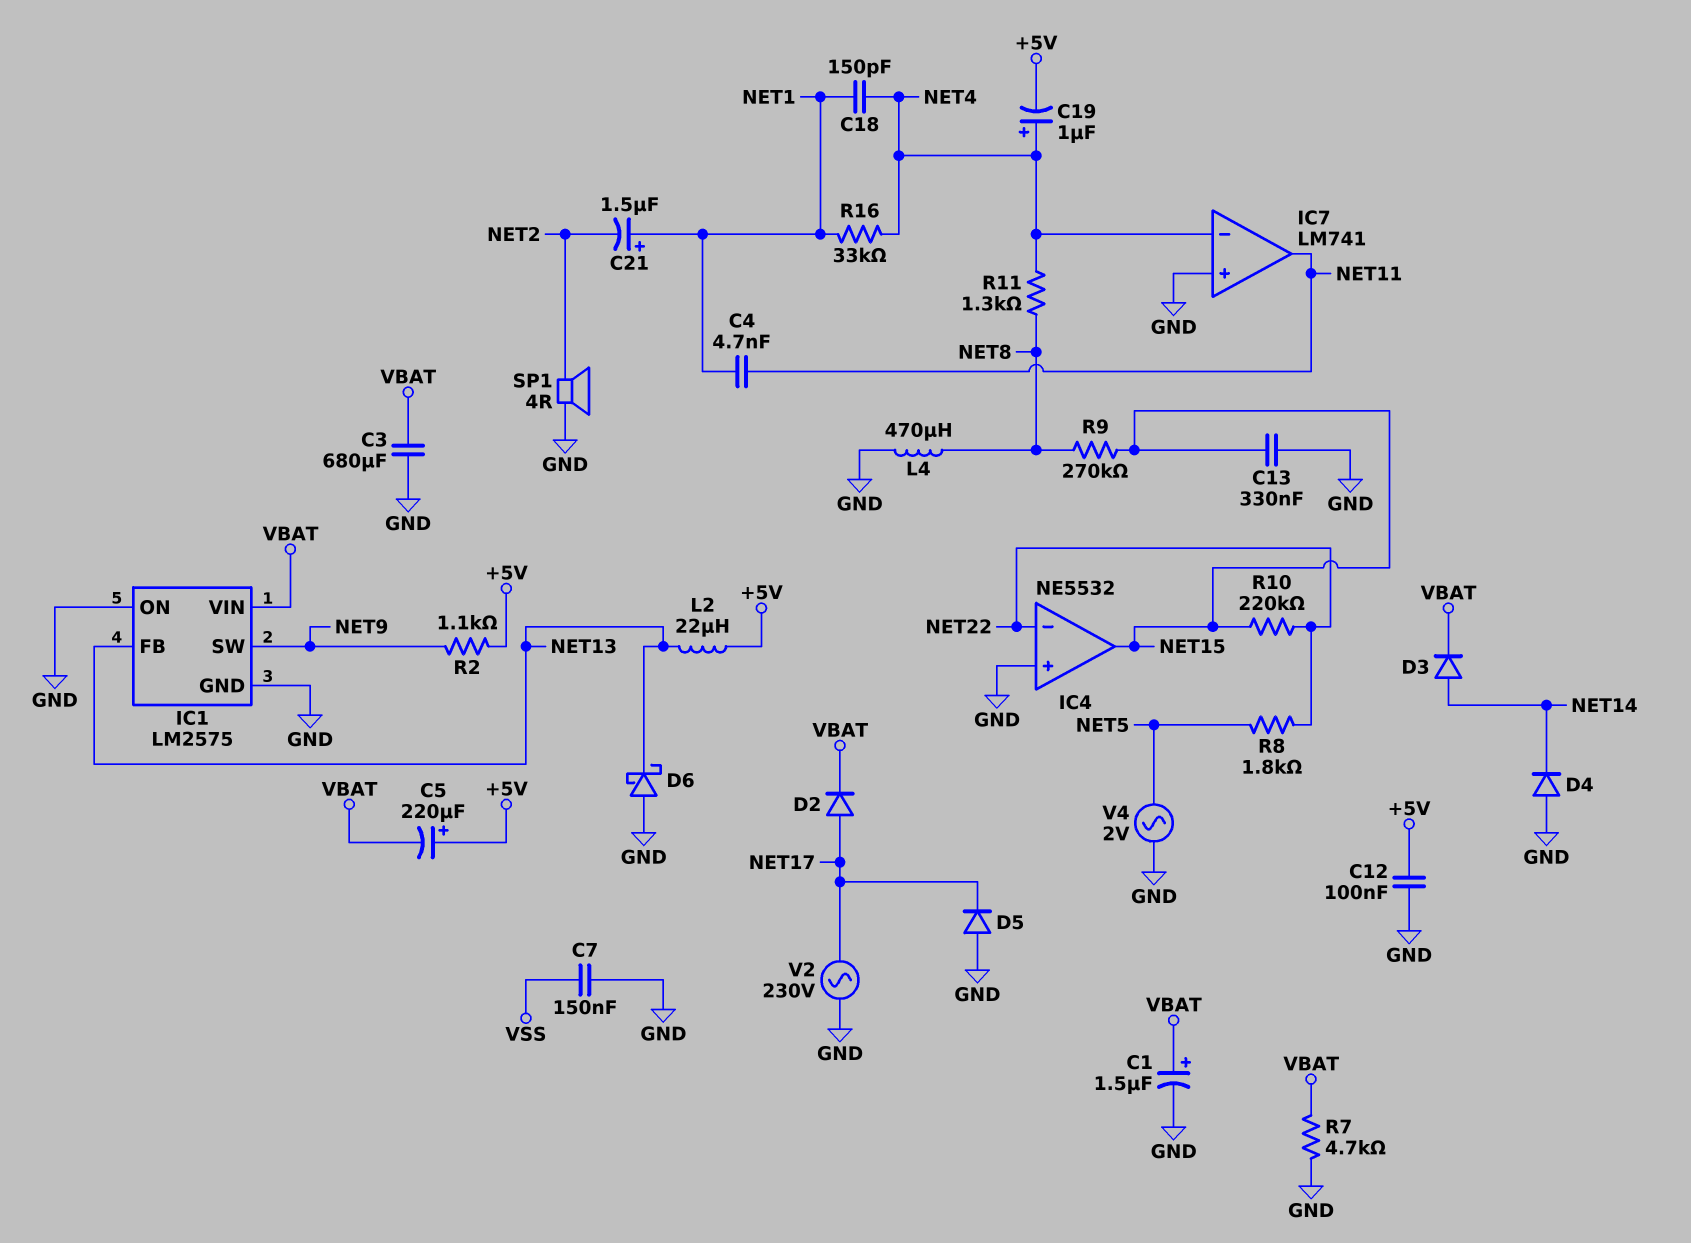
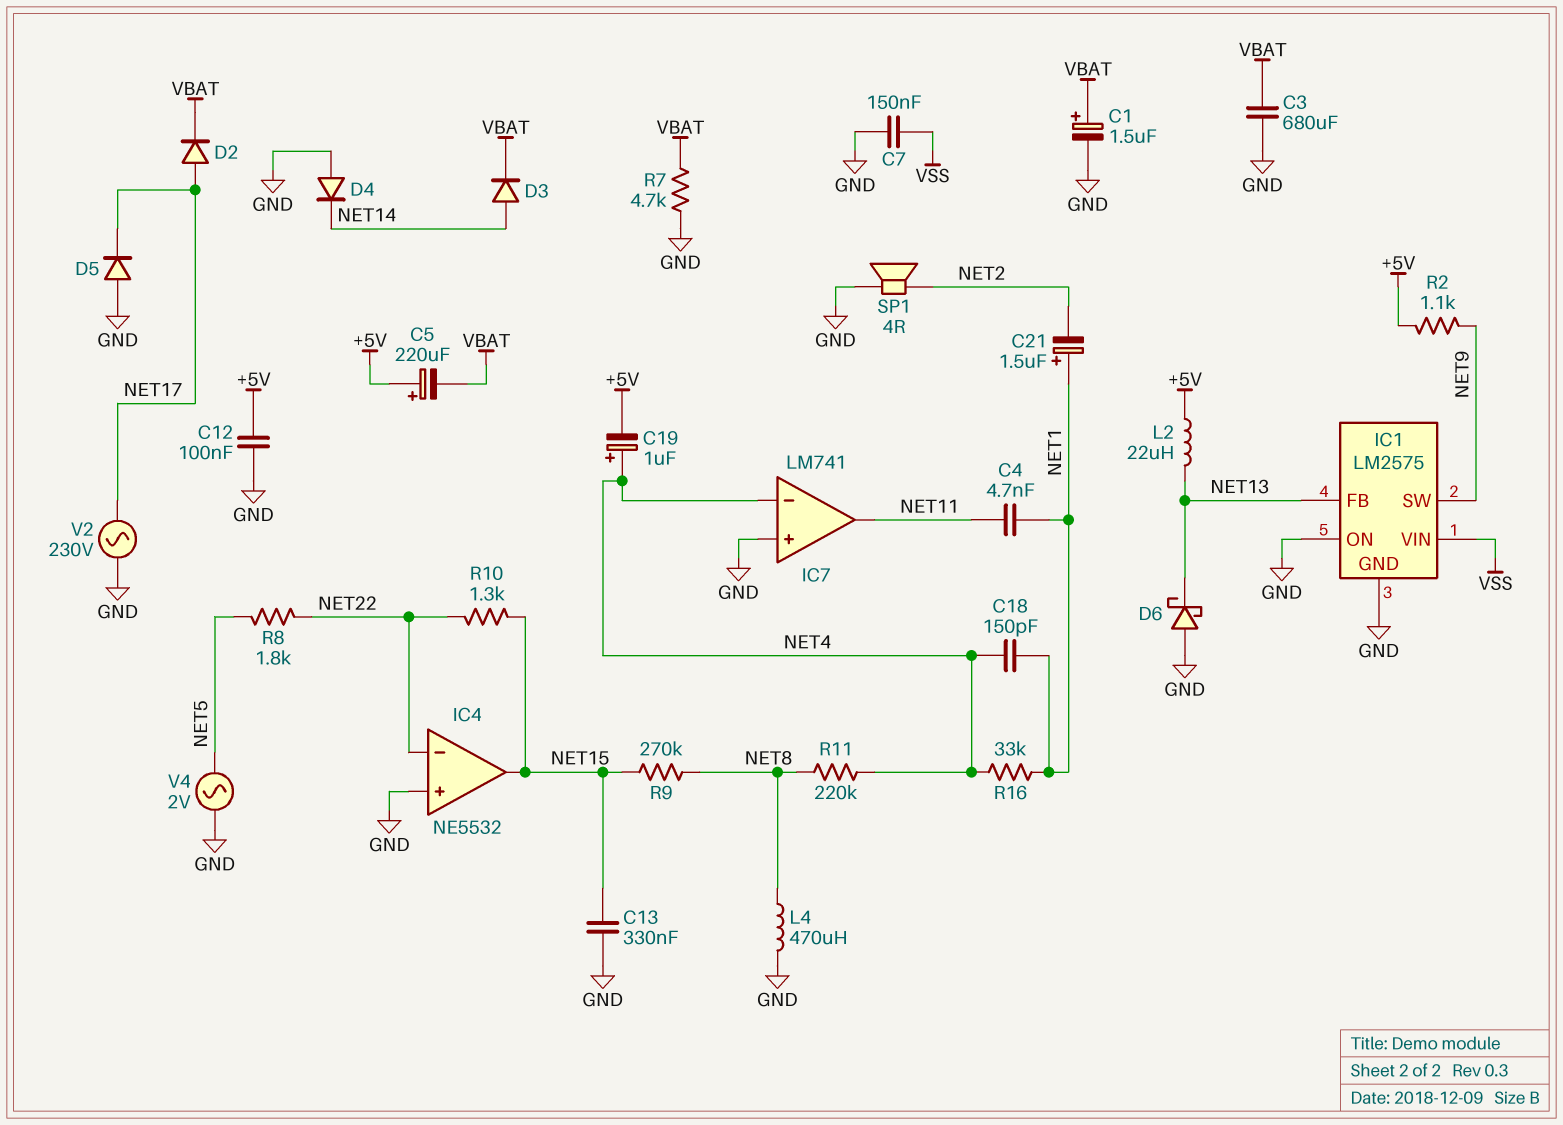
IC1 pin VIN: VBAT -> VSS
R10: 220k (NET15, NET22) -> 1.3k (NET15, NET22)
R11: 1.3k (NET4, NET8) -> 220k (NET4, NET8)

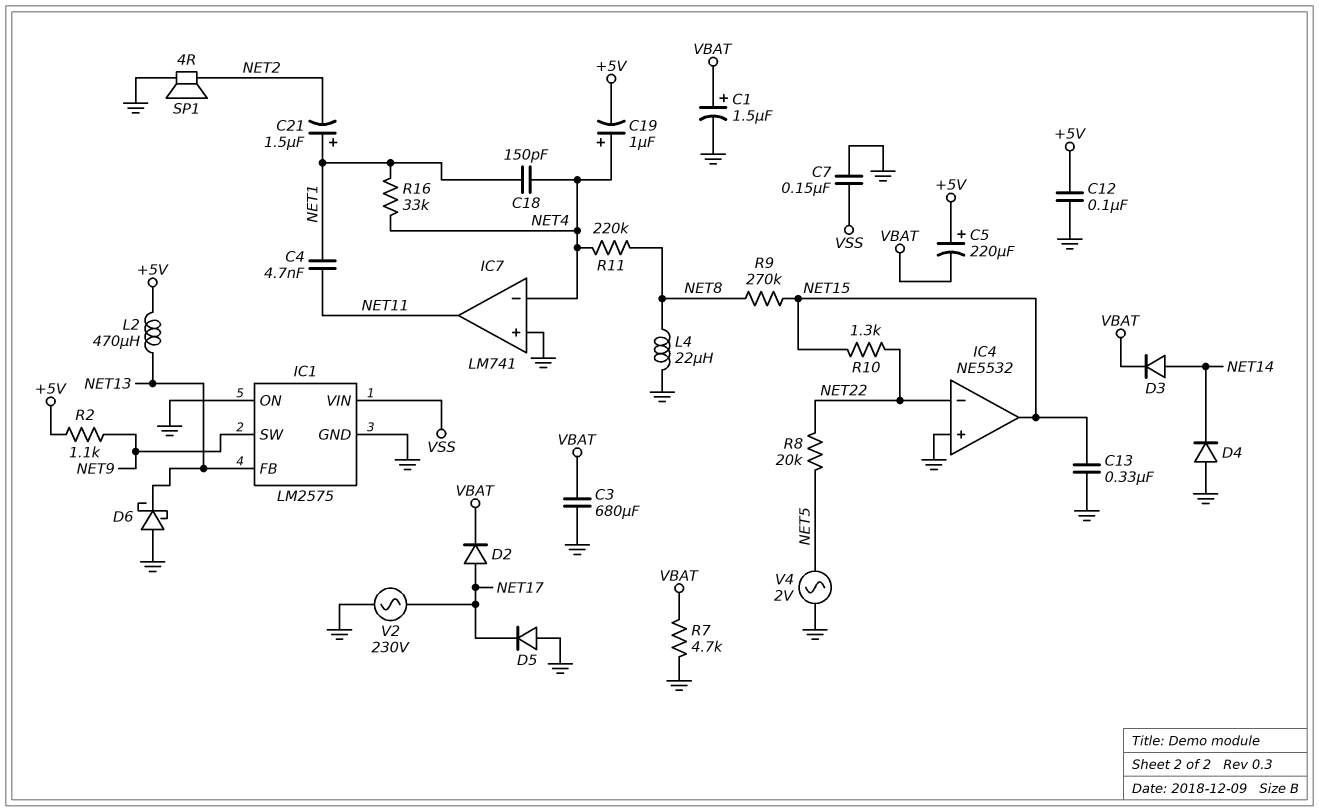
L2: 22uH (+5V, NET13) -> 470uH (+5V, NET13)
L4: 470uH (GND, NET8) -> 22uH (GND, NET8)
R8: 1.8k (NET5, NET22) -> 20k (NET5, NET22)

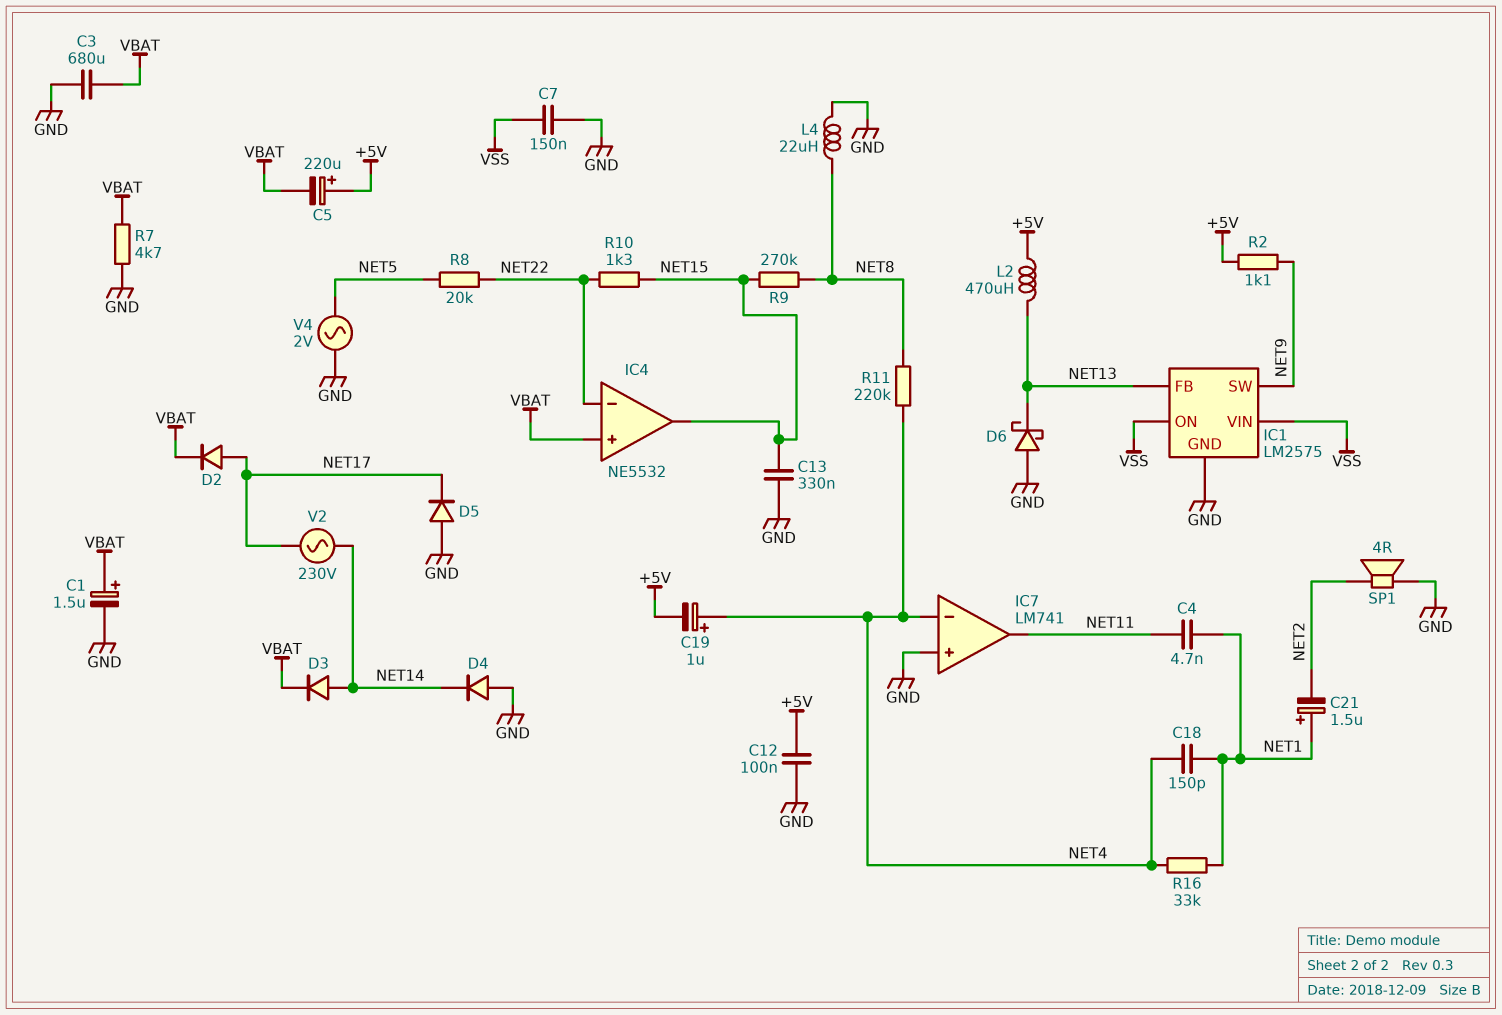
IC1 pin ON: GND -> VSS
IC4 pin in+: GND -> VBAT
V2: AC 230V (GND, NET17) -> AC 230V (NET14, NET17)

